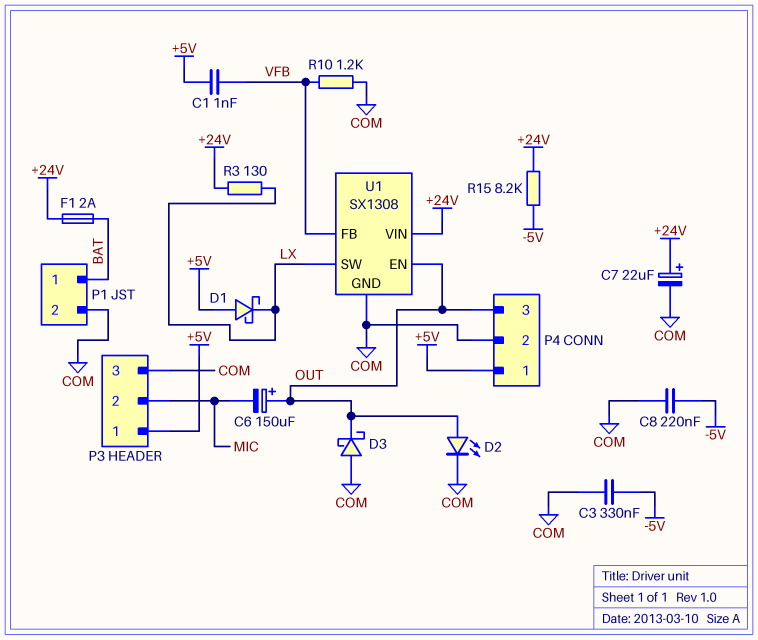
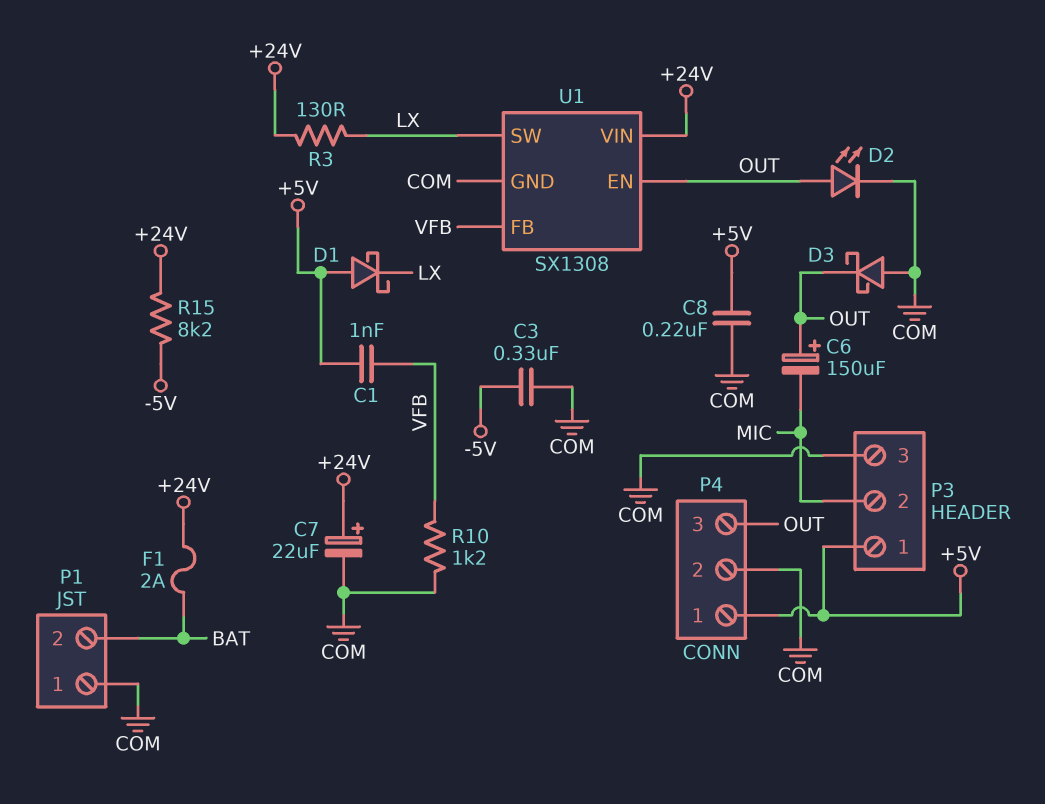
C8: 220nF (-5V, COM) -> 220nF (+5V, COM)
P1 pin 1: BAT -> COM
P1 pin 2: COM -> BAT

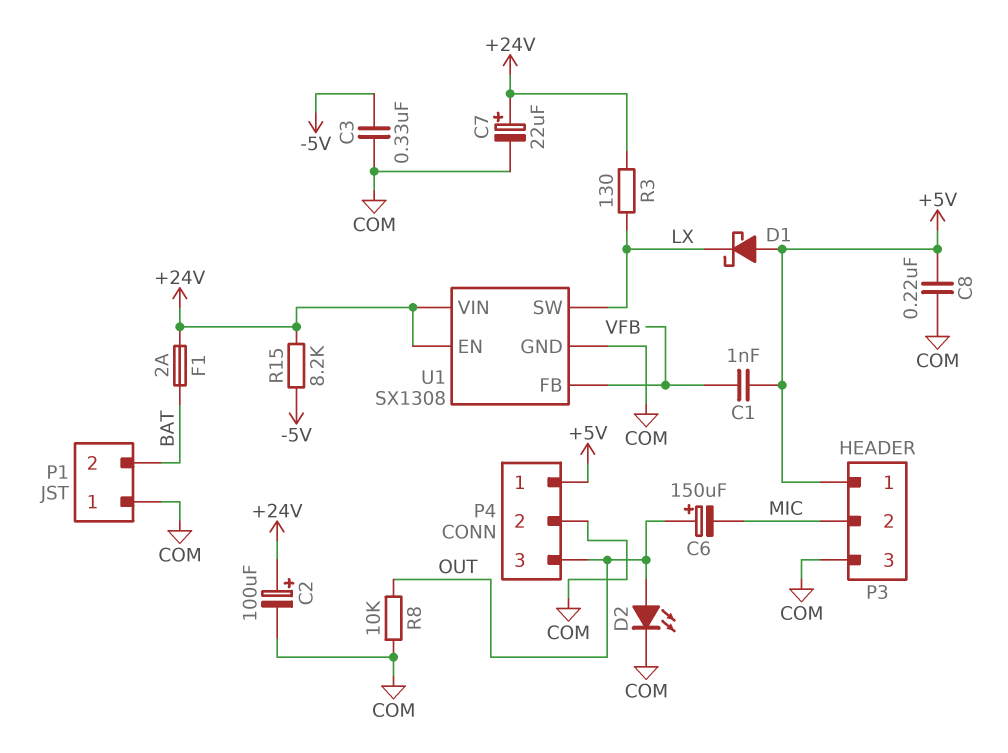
C2: none -> 100uF (plus +24V, minus COM)
D3: schottky (A COM, K OUT) -> none
R8: none -> 10k (COM, OUT)
R10: 1.2k (COM, VFB) -> none
U1 pin EN: OUT -> +24V

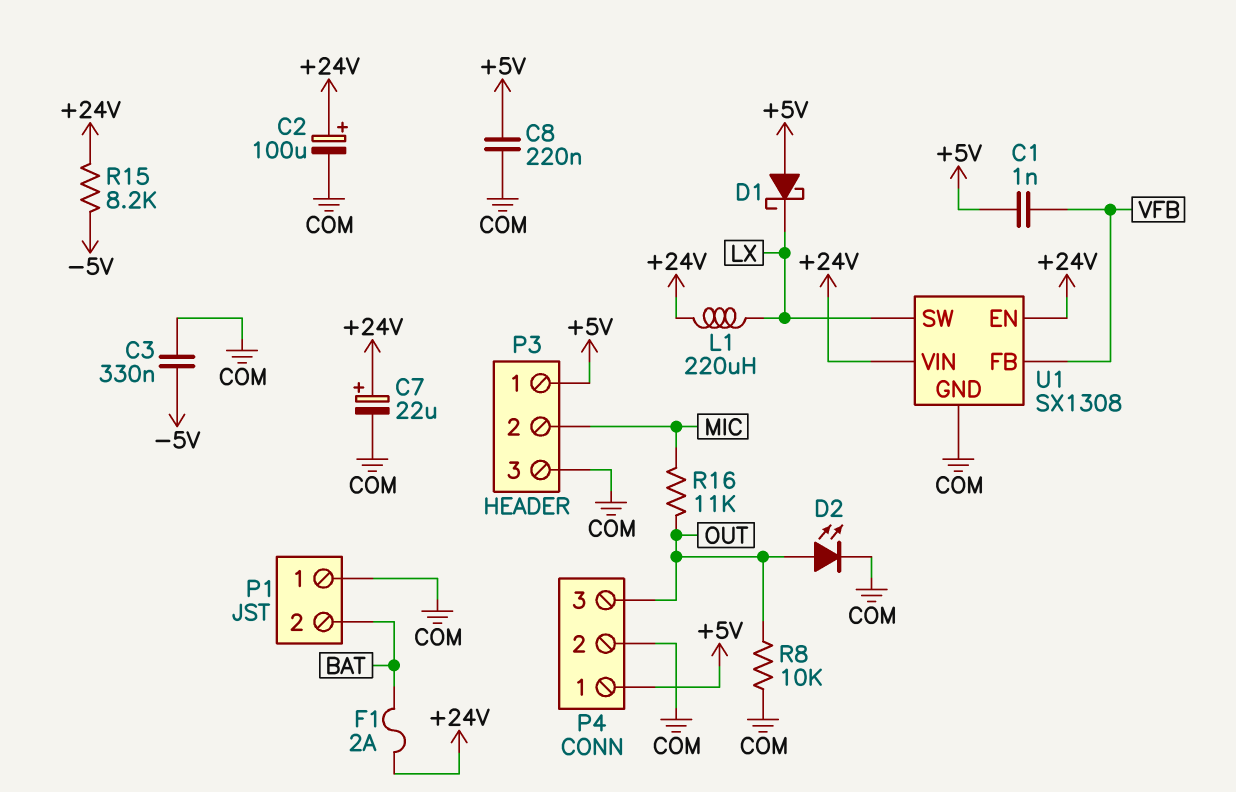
C6: 150uF (plus OUT, minus MIC) -> none
L1: none -> 220uH (+24V, LX)
R3: 130 (+24V, LX) -> none
R16: none -> 11k (MIC, OUT)

